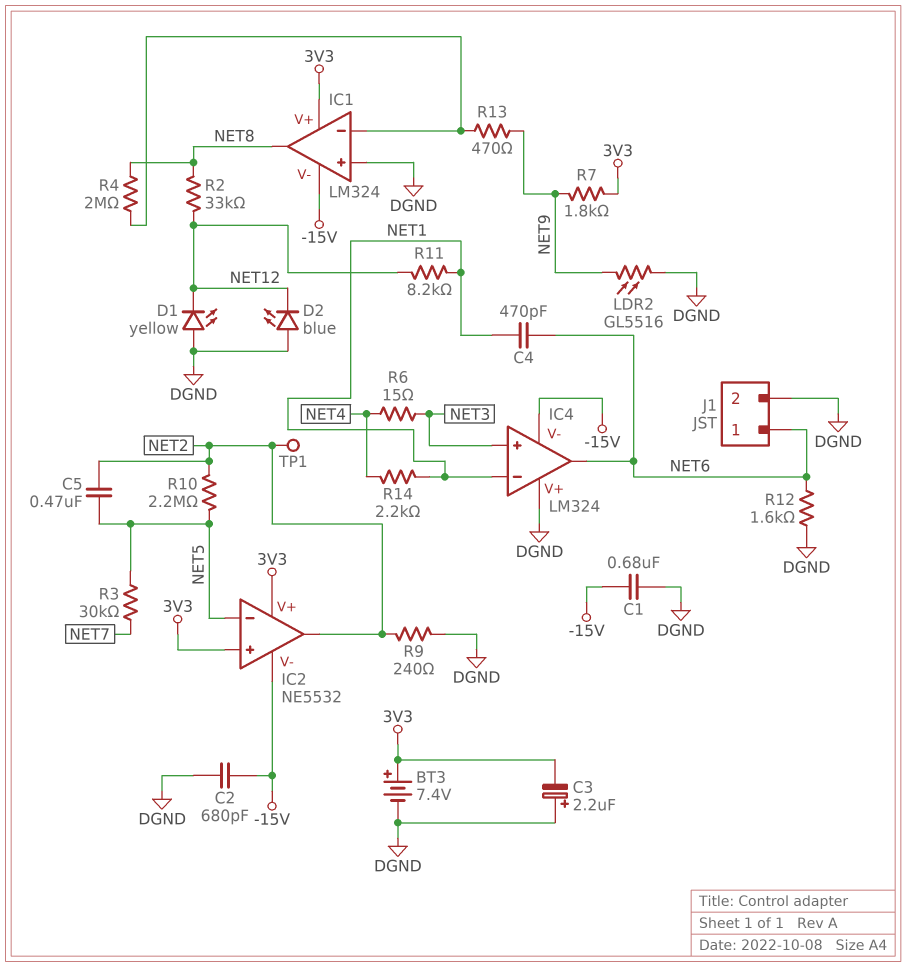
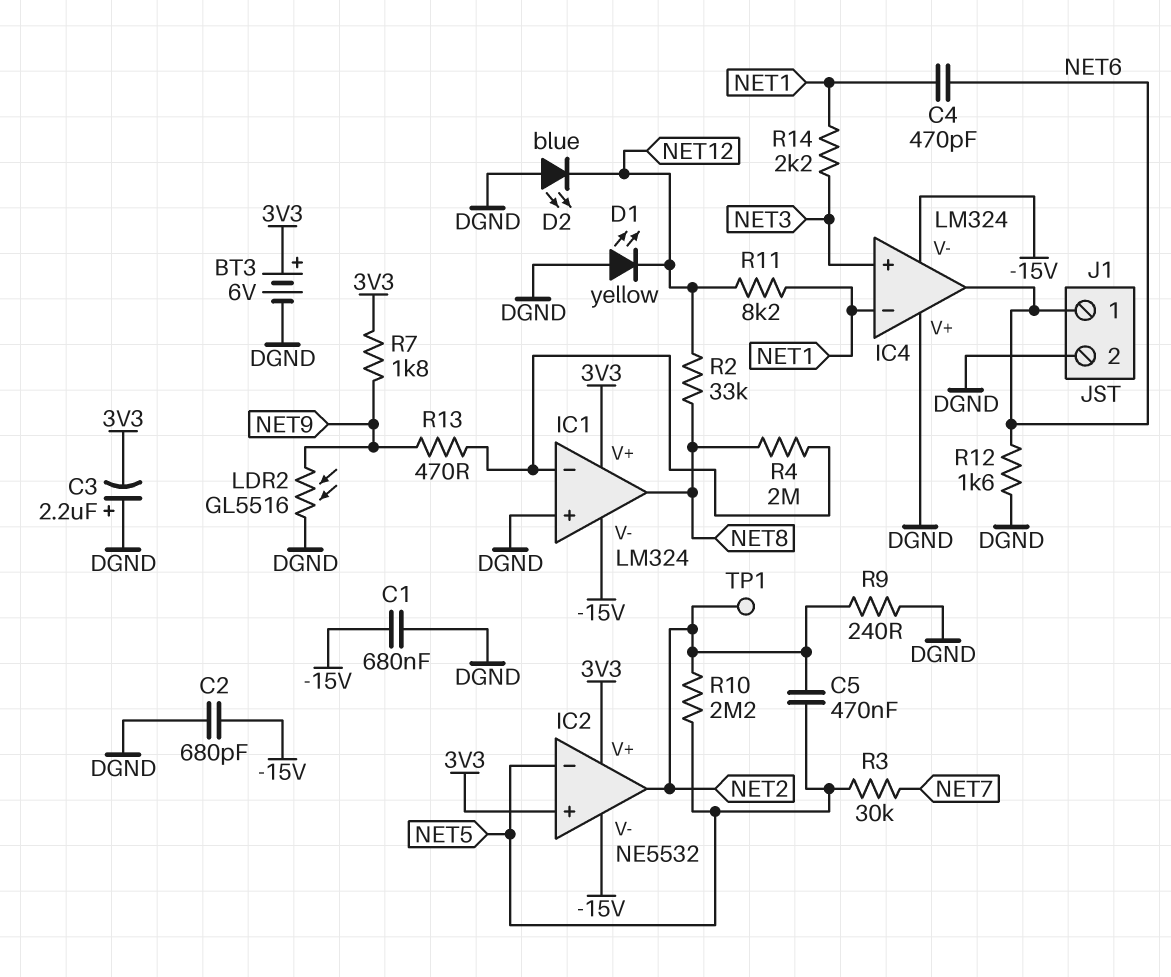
BT3: 7.4V (plus 3V3, minus DGND) -> 6V (plus 3V3, minus DGND)
R6: 15 (NET3, NET4) -> none
R14: 2.2k (NET1, NET4) -> 2.2k (NET1, NET3)

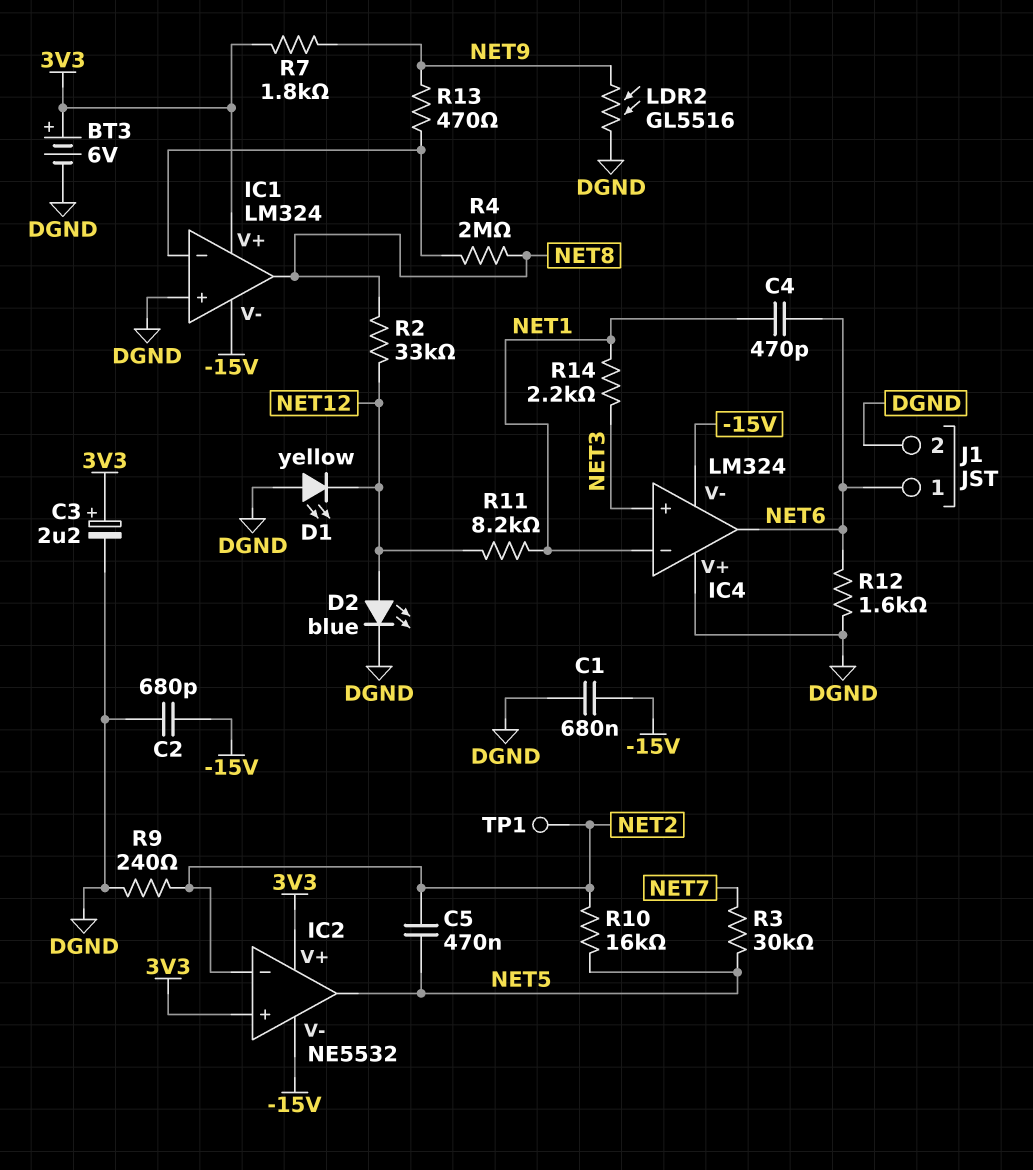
C3: 2.2uF (plus DGND, minus 3V3) -> 2.2uF (plus 3V3, minus DGND)
D2: LED blue (A DGND, K NET12) -> LED blue (A NET12, K DGND)
IC2 pin in-: NET5 -> NET2
IC2 pin out: NET2 -> NET5
R10: 2.2M (NET2, NET5) -> 16k (NET2, NET5)

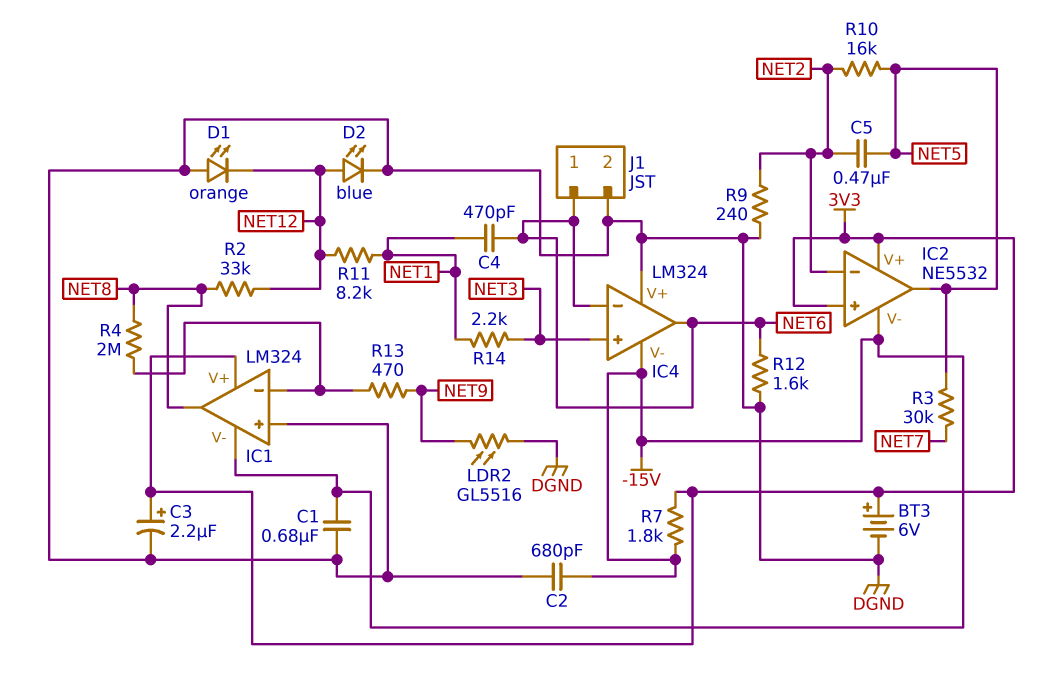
D1: LED yellow (A DGND, K NET12) -> LED orange (A DGND, K NET12)
IC4 pin in-: NET1 -> NET6
R7: 1.8k (3V3, NET9) -> 1.8k (-15V, 3V3)
TP1: test point (NET2) -> none

